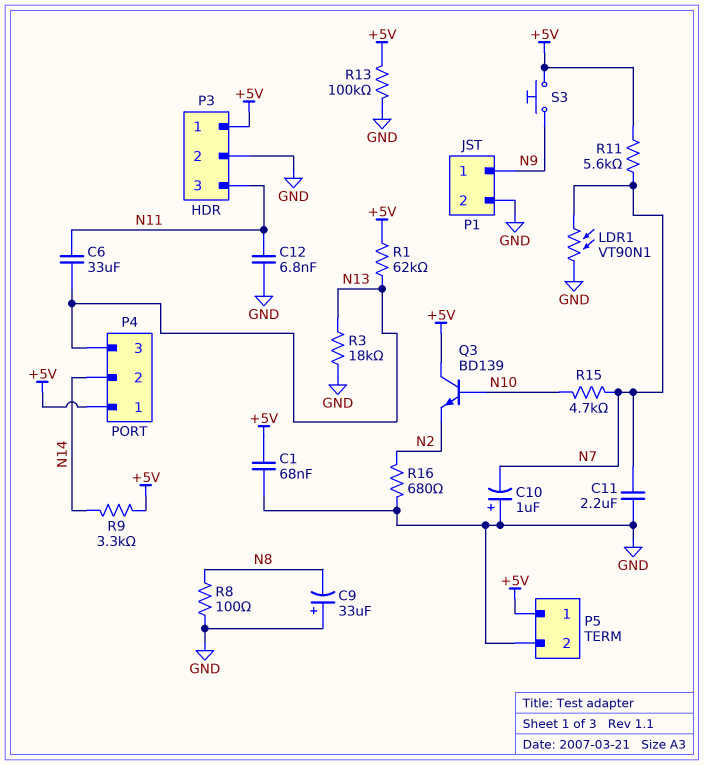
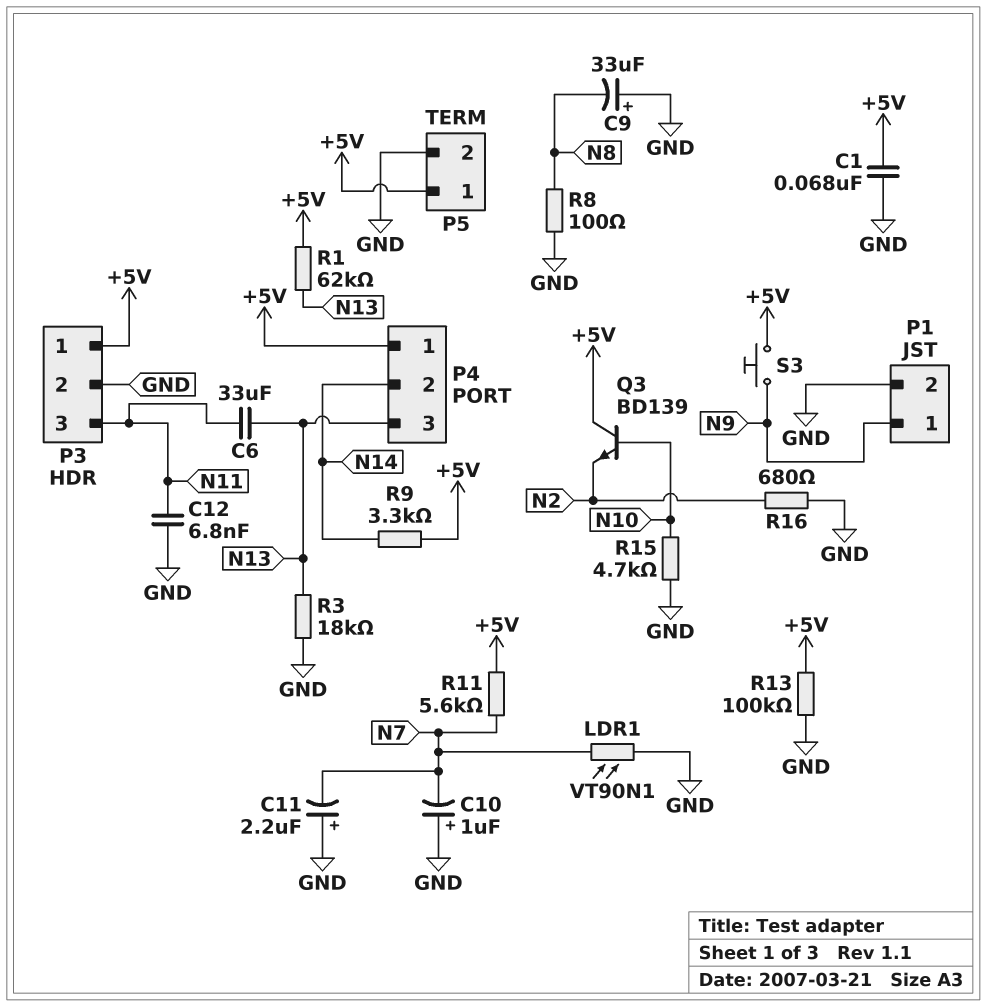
C11: 2.2uF (GND, N7) -> 2.2uF (plus GND, minus N7)
R15: 4.7k (N7, N10) -> 4.7k (GND, N10)

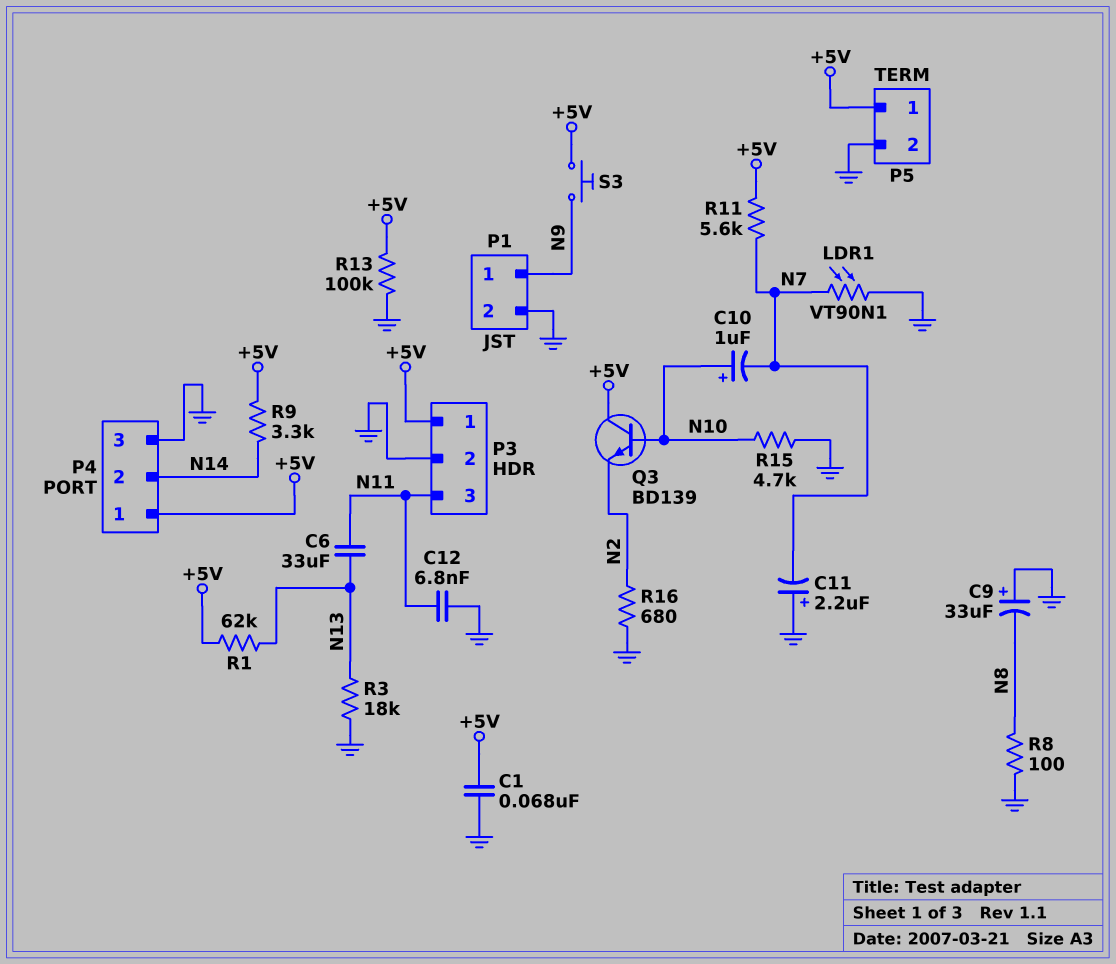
C10: 1uF (plus GND, minus N7) -> 1uF (plus N10, minus N7)
P4 pin 3: N13 -> GND

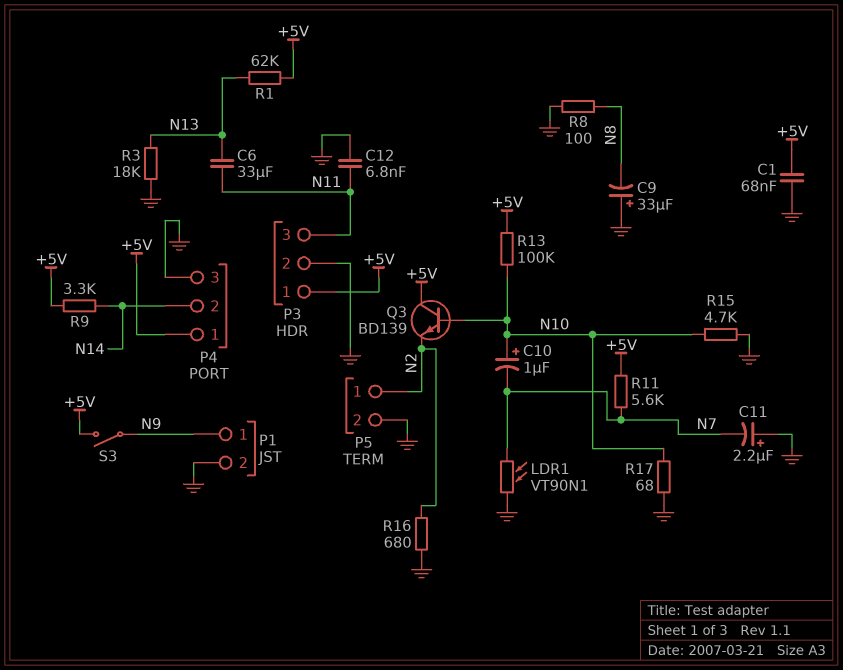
P5 pin 1: +5V -> N2
R13: 100k (+5V, GND) -> 100k (+5V, N10)
R17: none -> 68 (GND, N10)
S3: button (+5V, N9) -> switch (+5V, N9)

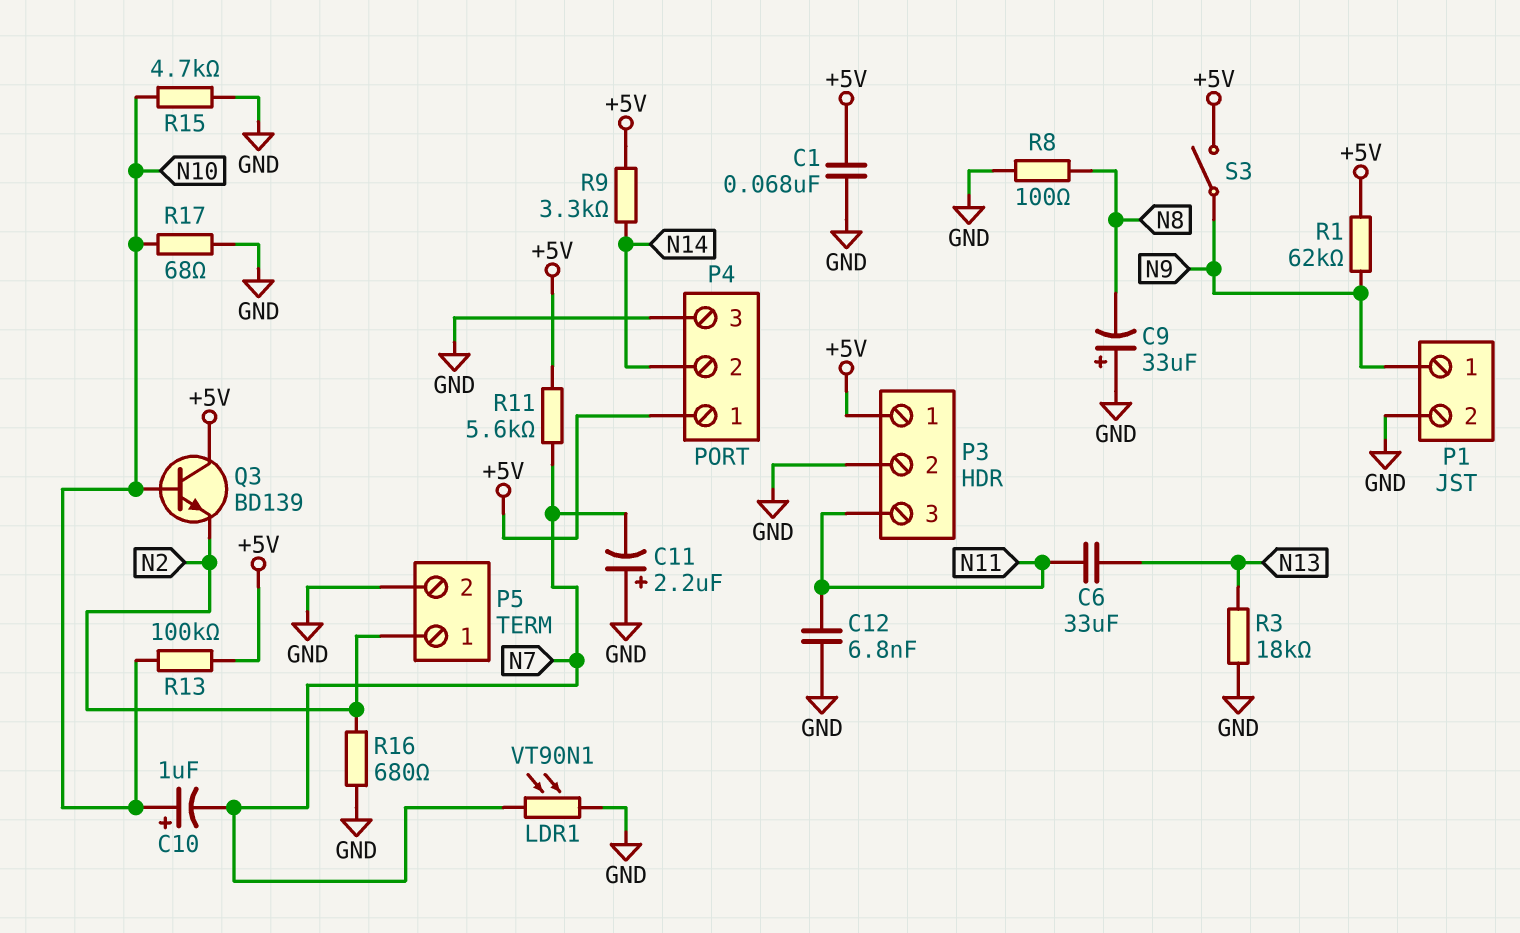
R1: 62k (+5V, N13) -> 62k (+5V, N9)

